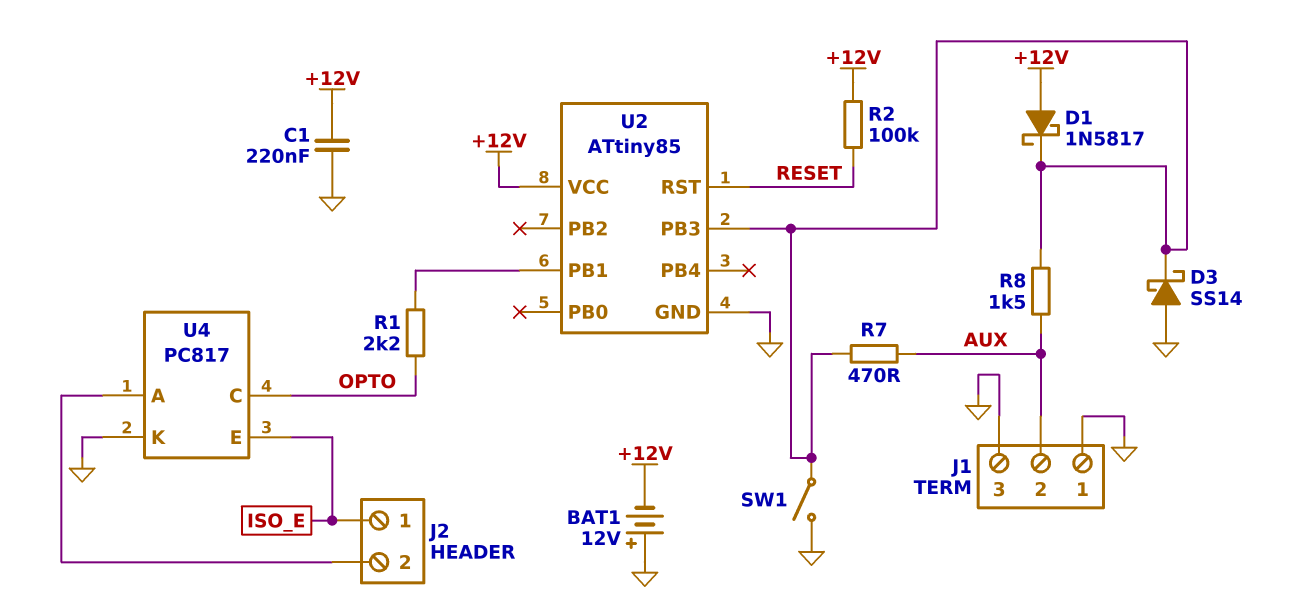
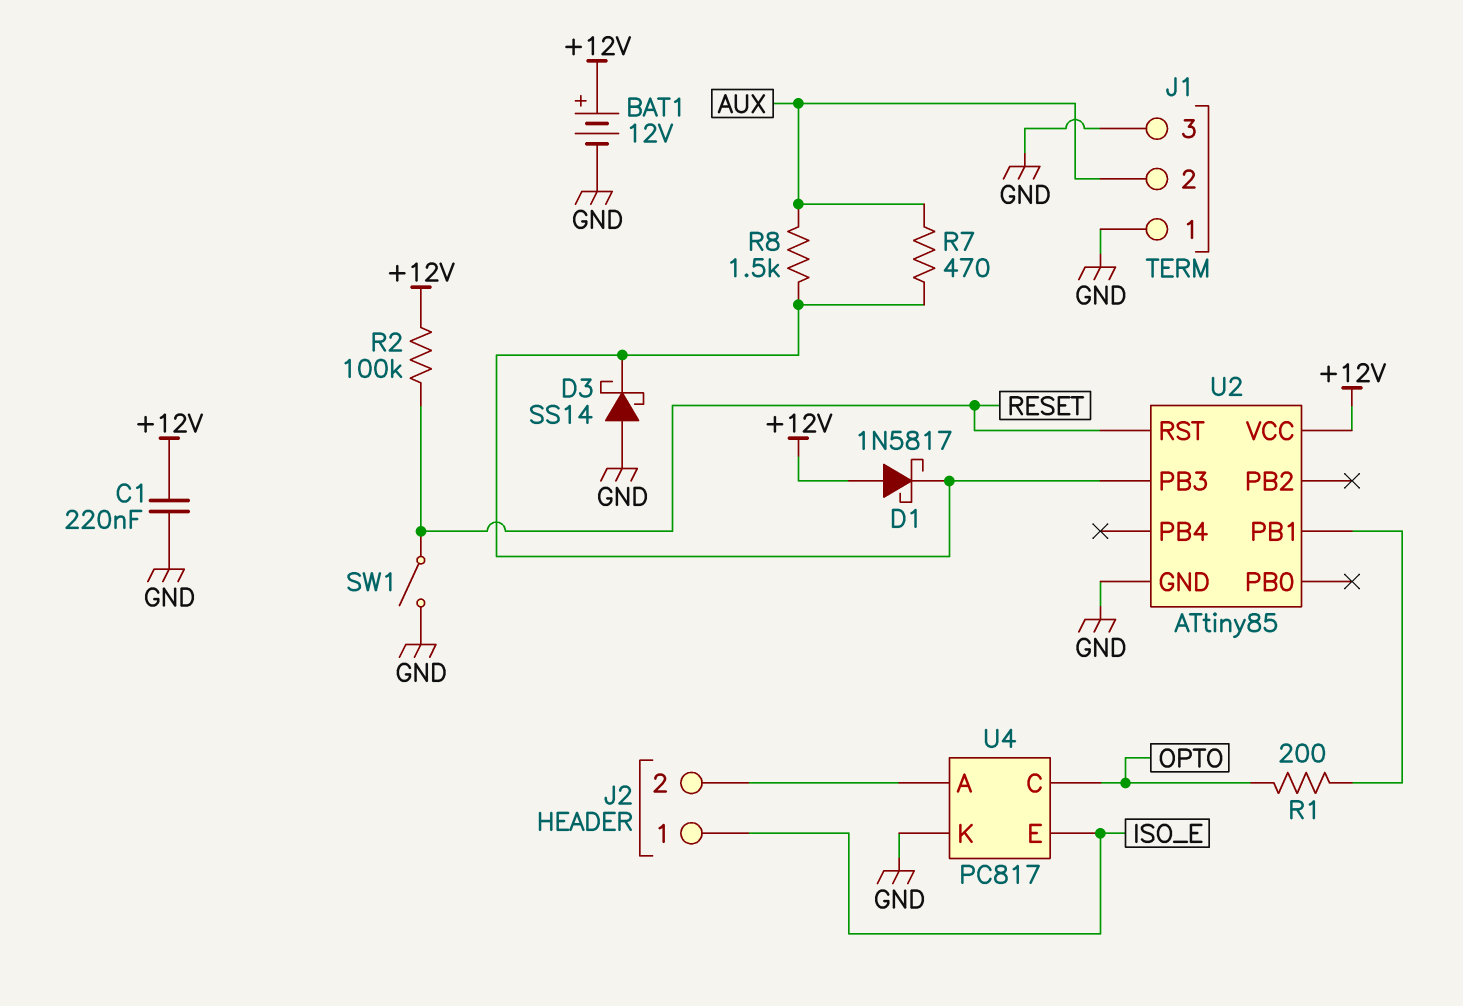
BAT1: 12V (plus GND, minus +12V) -> 12V (plus +12V, minus GND)
R1: 2.2k (OPTO, U2/PB1) -> 200 (OPTO, U2/PB1)
SW1: switch (GND, U2/PB3) -> switch (GND, RESET)

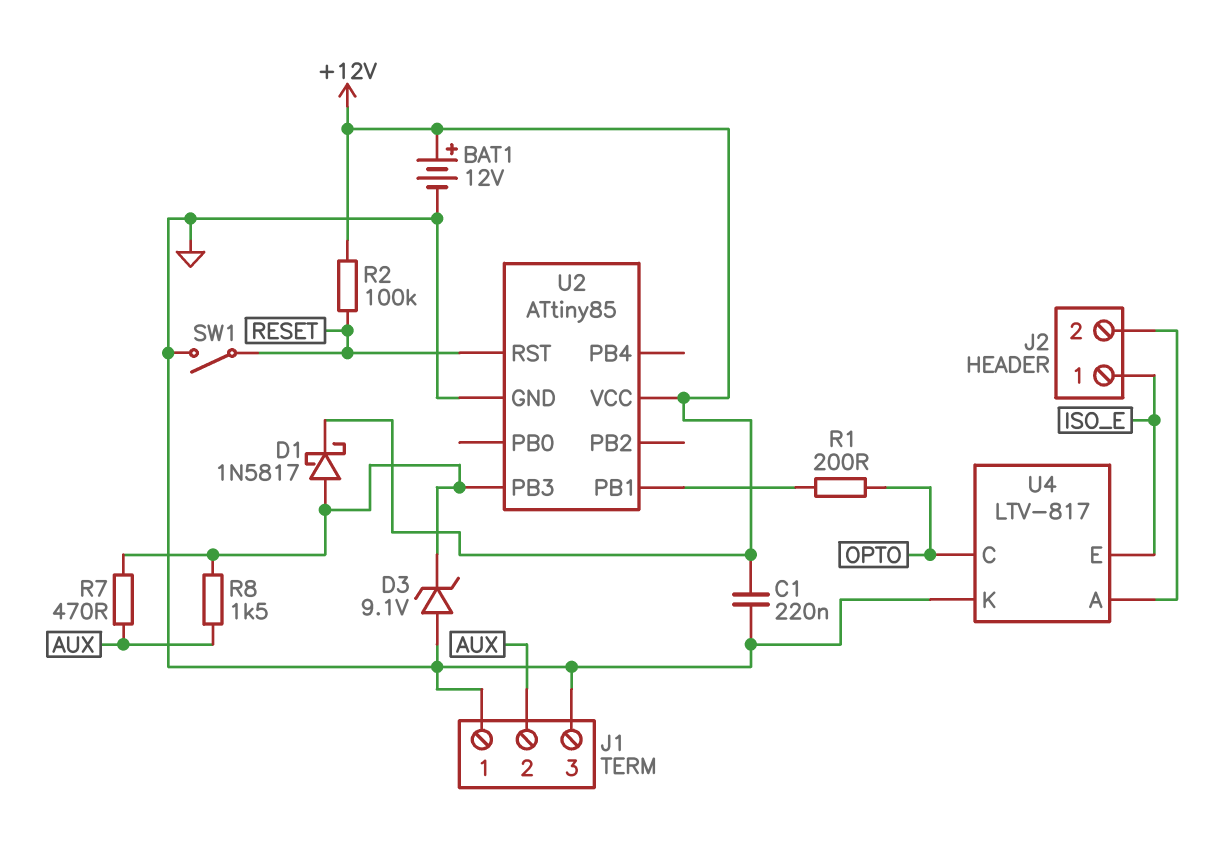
D1: schottky 1N5817 (A +12V, K U2/PB3) -> schottky 1N5817 (A U2/PB3, K +12V)
D3: schottky SS14 (A GND, K U2/PB3) -> zener 9.1V (A GND, K U2/PB3)
U4: PC817 -> LTV-817

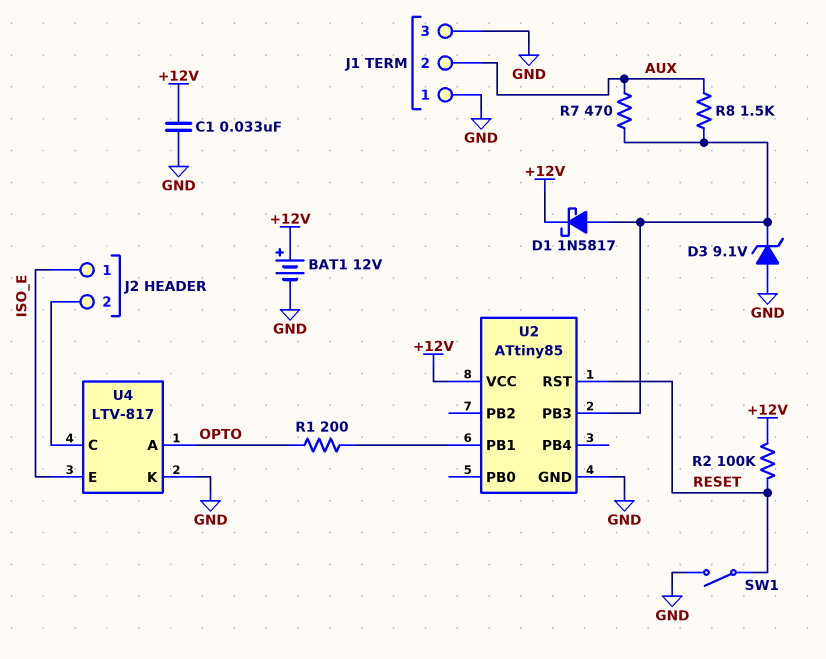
C1: 220nF (+12V, GND) -> 33nF (+12V, GND)
U4 pin A: J2/2 -> OPTO
U4 pin C: OPTO -> J2/2

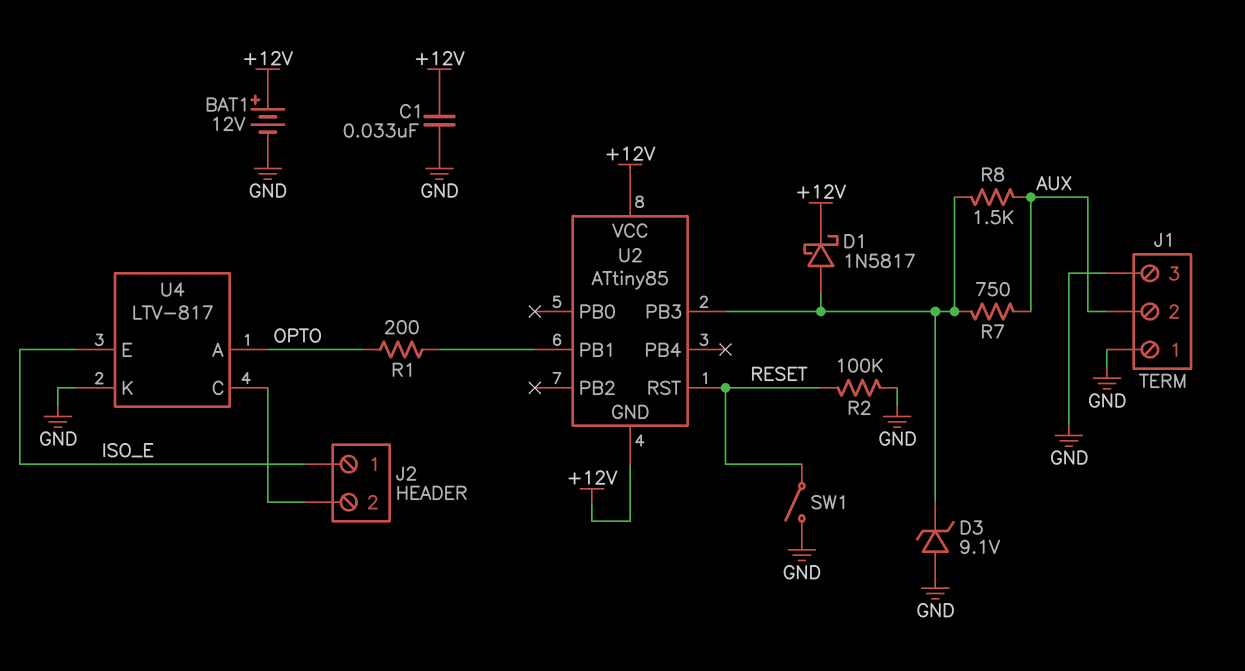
R2: 100k (+12V, RESET) -> 100k (GND, RESET)
R7: 470 (AUX, U2/PB3) -> 750 (AUX, U2/PB3)
U2 pin GND: GND -> +12V

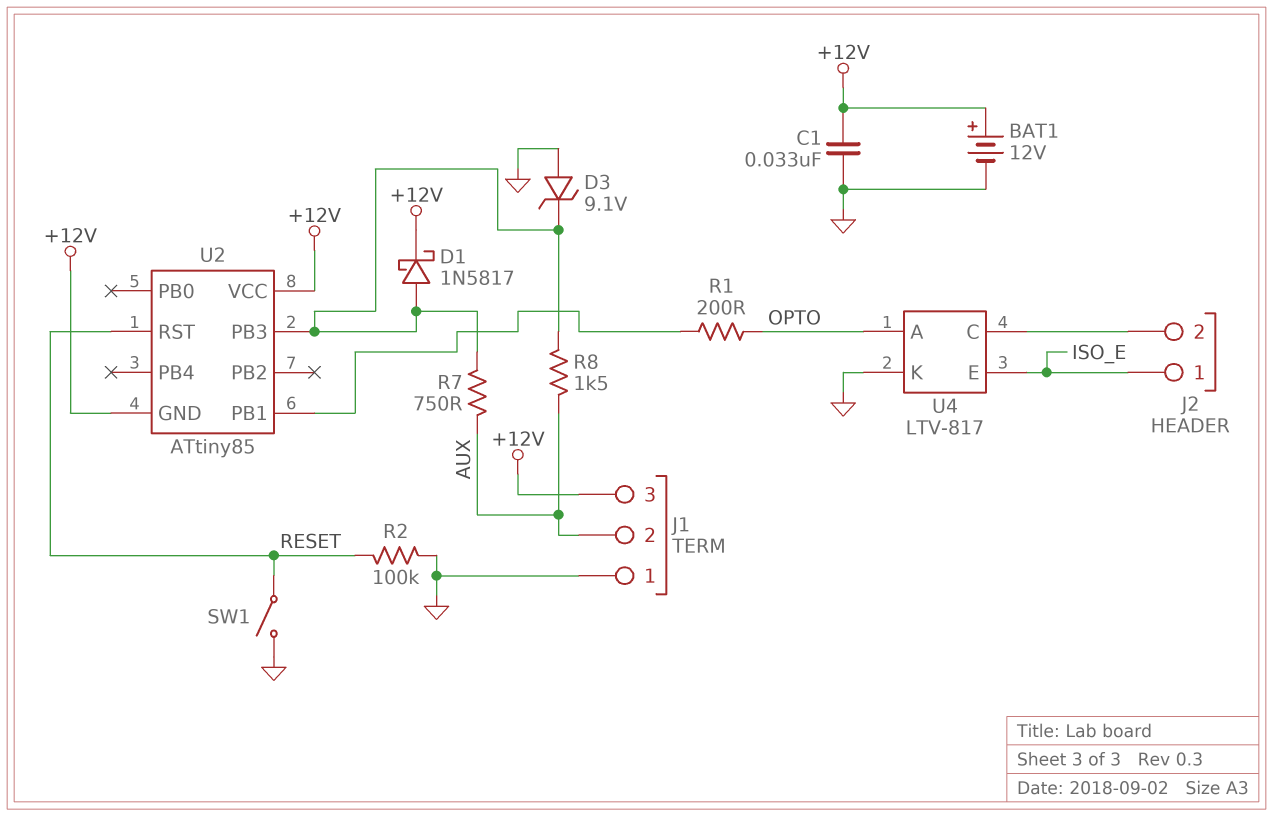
J1 pin 3: GND -> +12V

